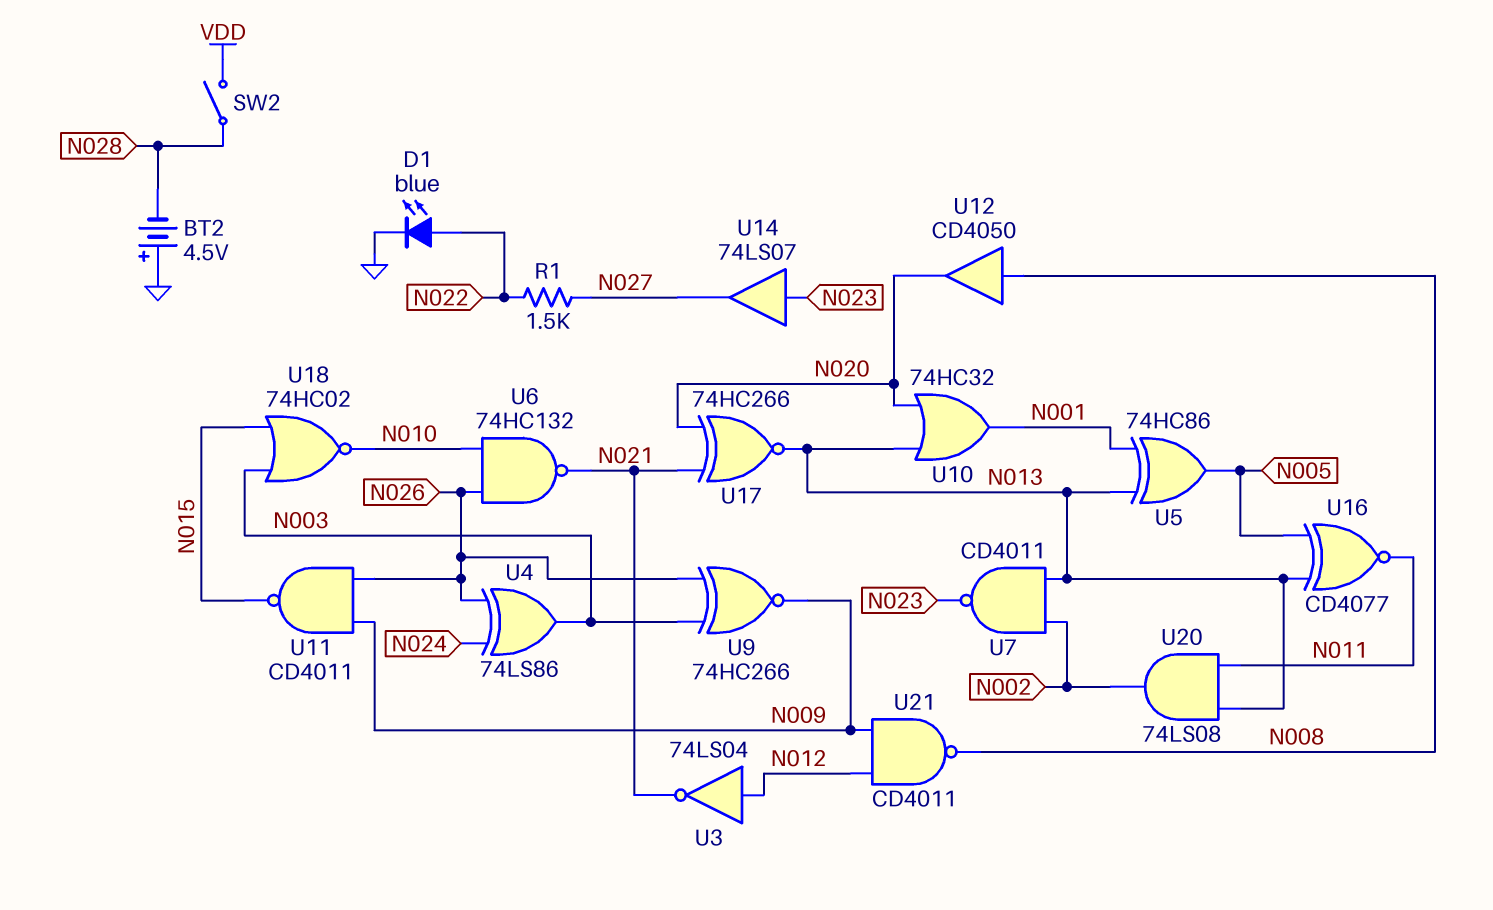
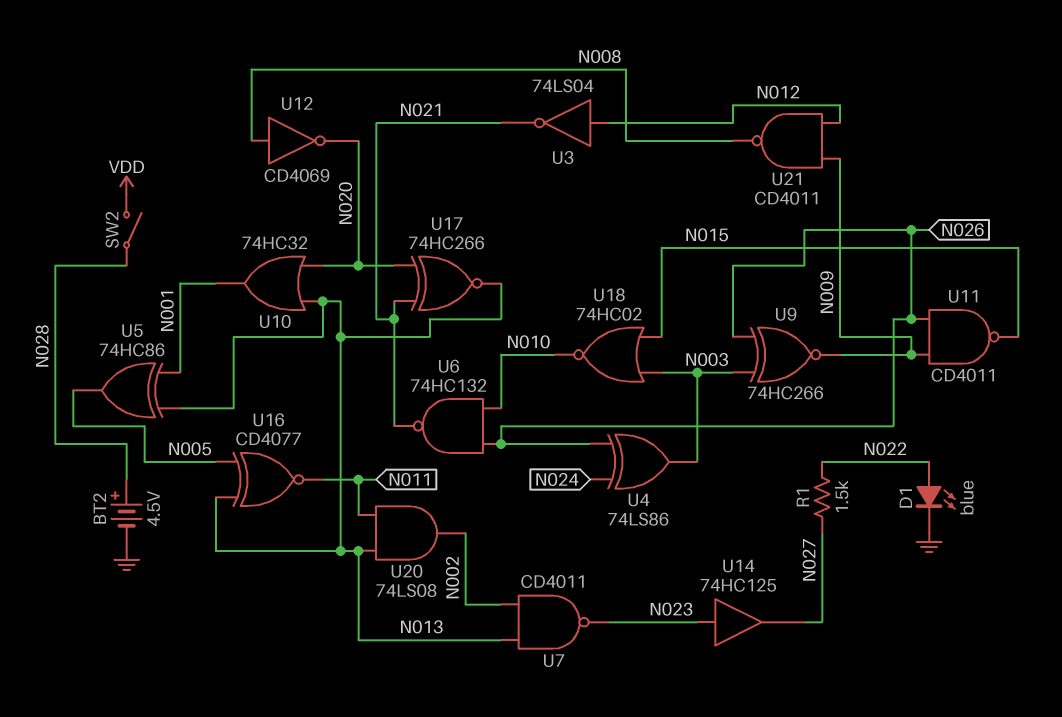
BT2: 4.5V (plus GND, minus N028) -> 4.5V (plus N028, minus GND)
U12: buffer CD4050 (in N008, out N020) -> NOT CD4069 (in N008, out N020)
U14: buffer 74LS07 (in N023, out N027) -> buffer 74HC125 (in N023, out N027)

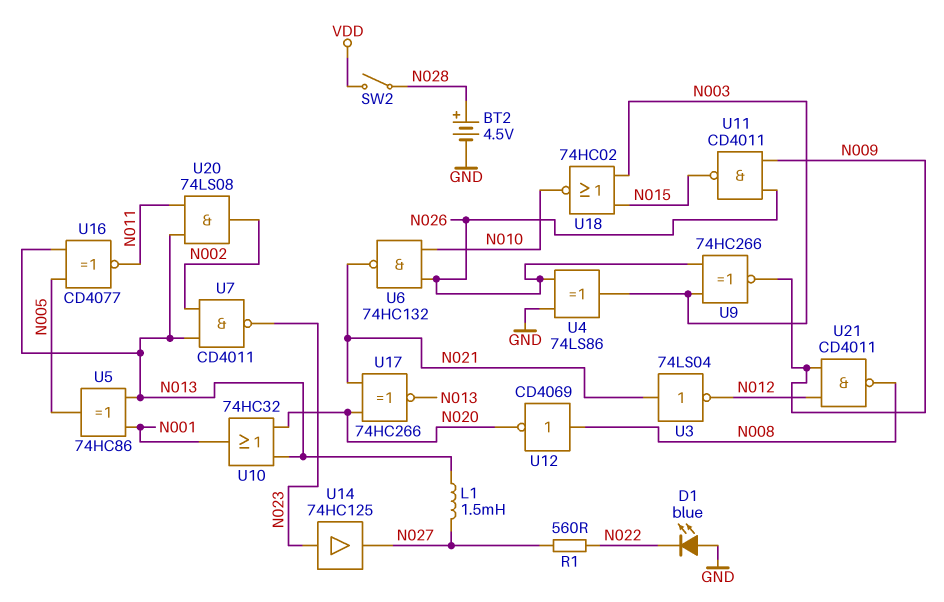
D1: LED blue (A N022, K GND) -> LED blue (A GND, K N022)
L1: none -> 1.5mH (N013, N027)
R1: 1.5k (N022, N027) -> 560 (N022, N027)
U3: NOT 74LS04 (in N012, out N021) -> NOT 74LS04 (in N021, out N012)
U4: XOR 74LS86 (in N024, in N026, out N003) -> XOR 74LS86 (in GND, in N026, out N003)

